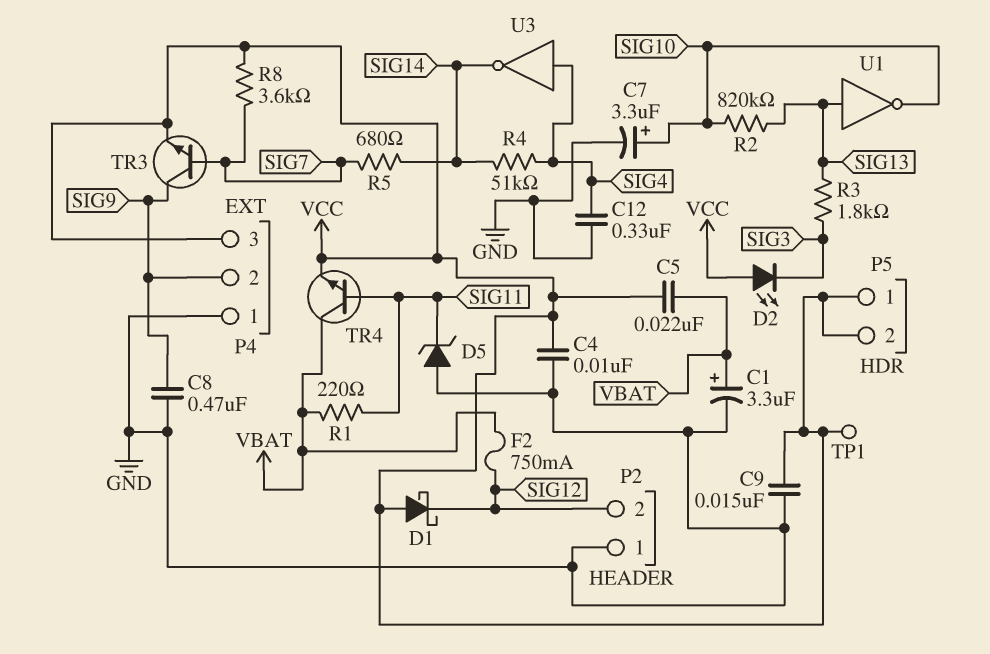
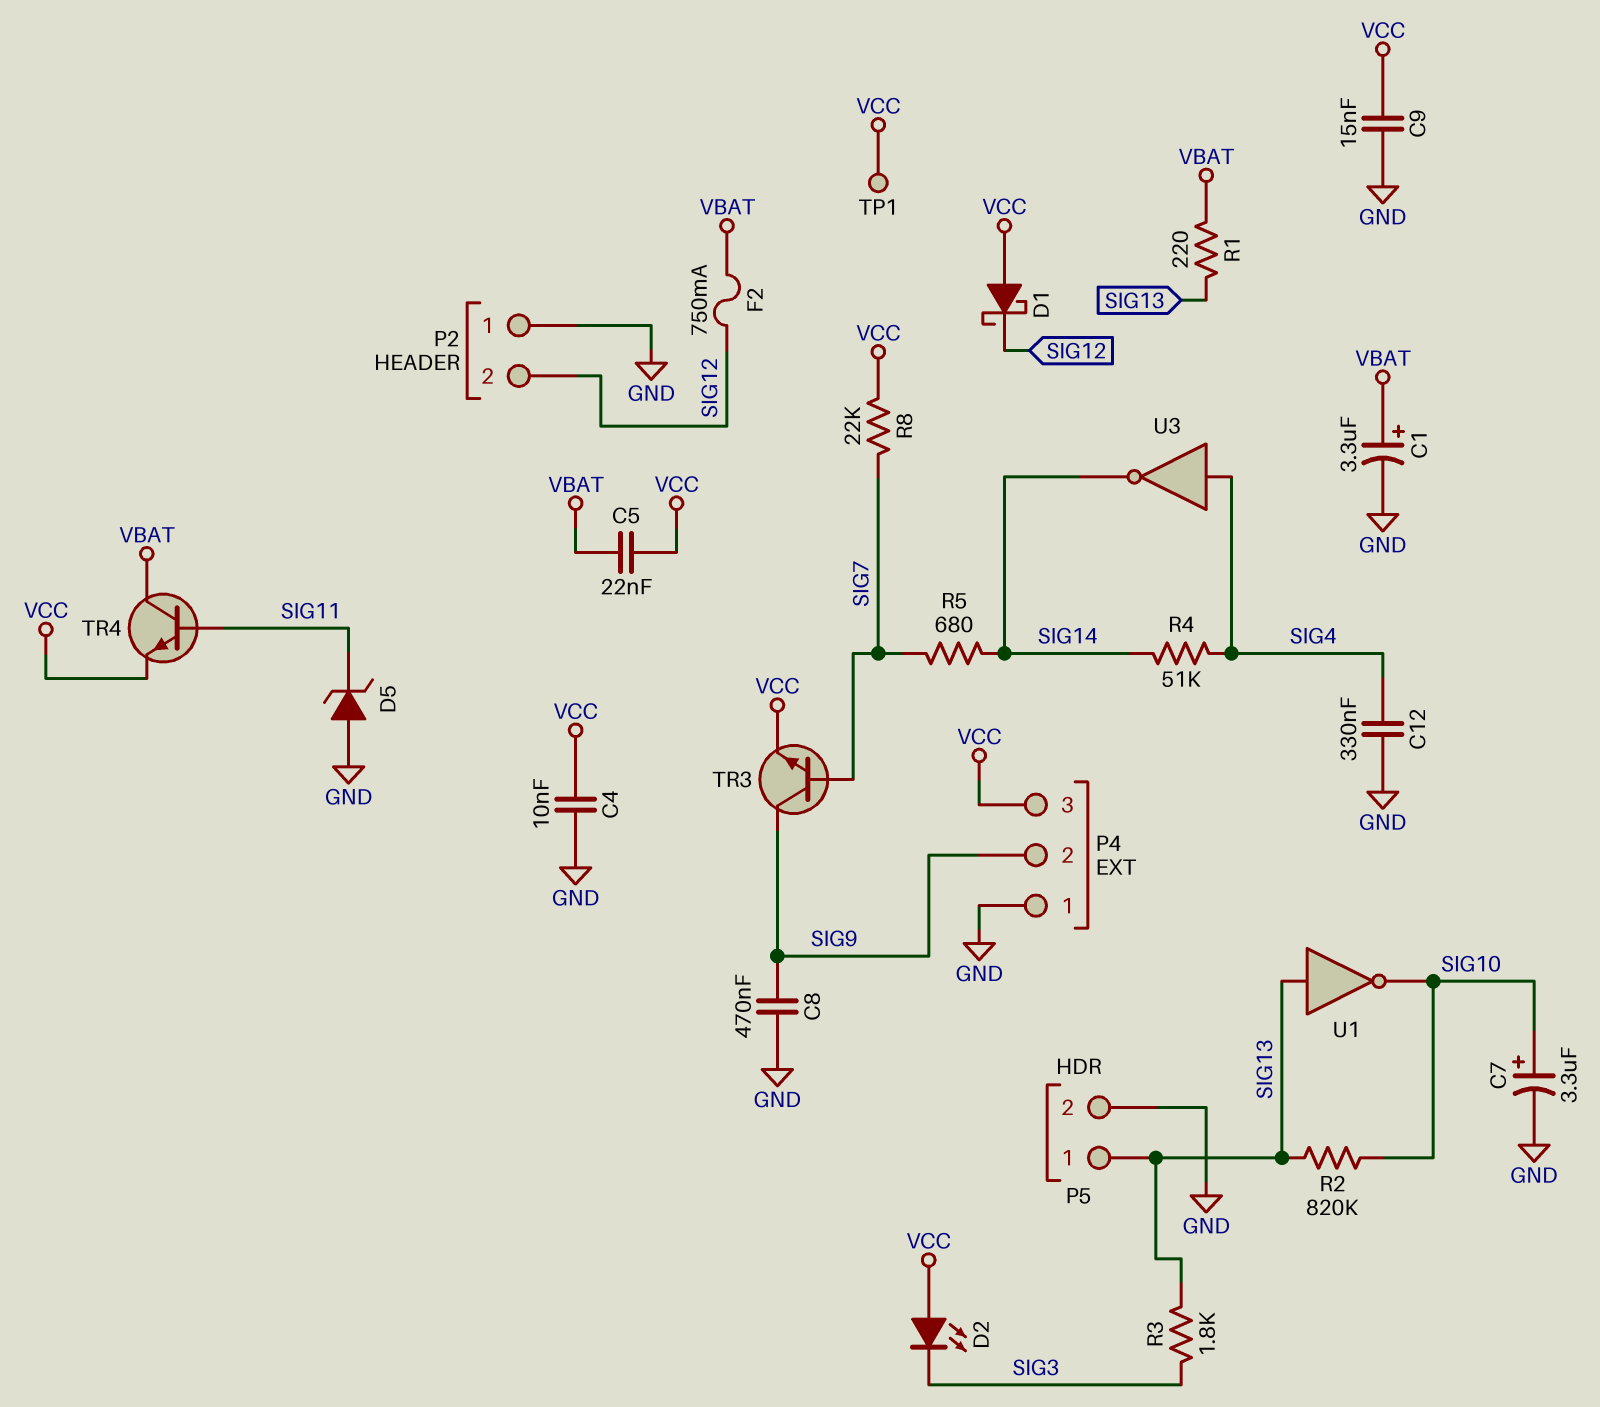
P5 pin 1: VCC -> SIG13
P5 pin 2: VCC -> GND
R1: 220 (SIG11, VBAT) -> 220 (SIG13, VBAT)
R8: 3.6k (SIG7, VCC) -> 22k (SIG7, VCC)

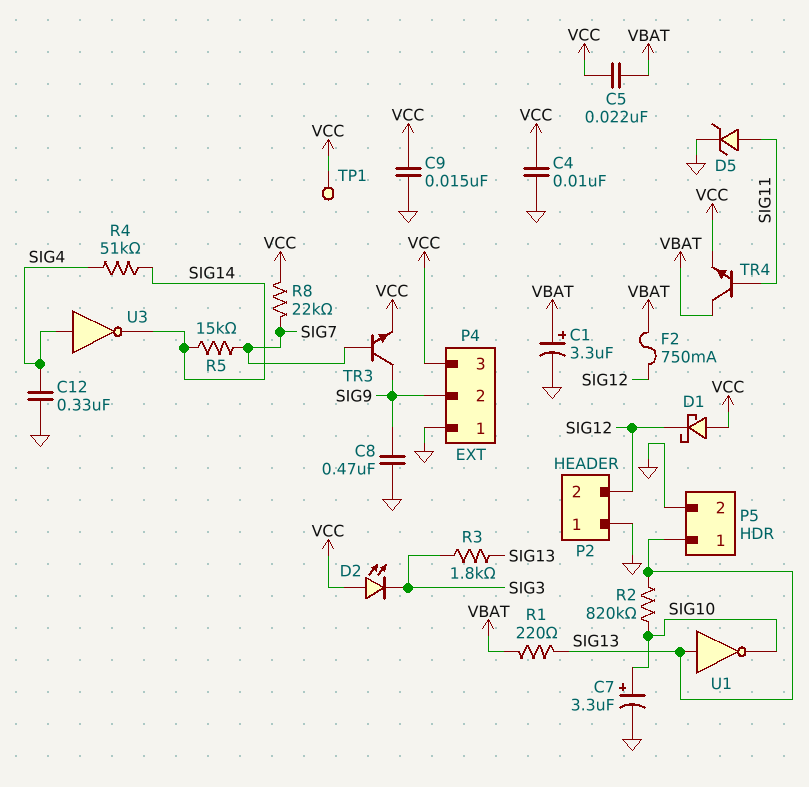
D5: zener (A GND, K SIG11) -> zener (A SIG11, K GND)
R5: 680 (SIG7, SIG14) -> 15k (SIG7, SIG14)

